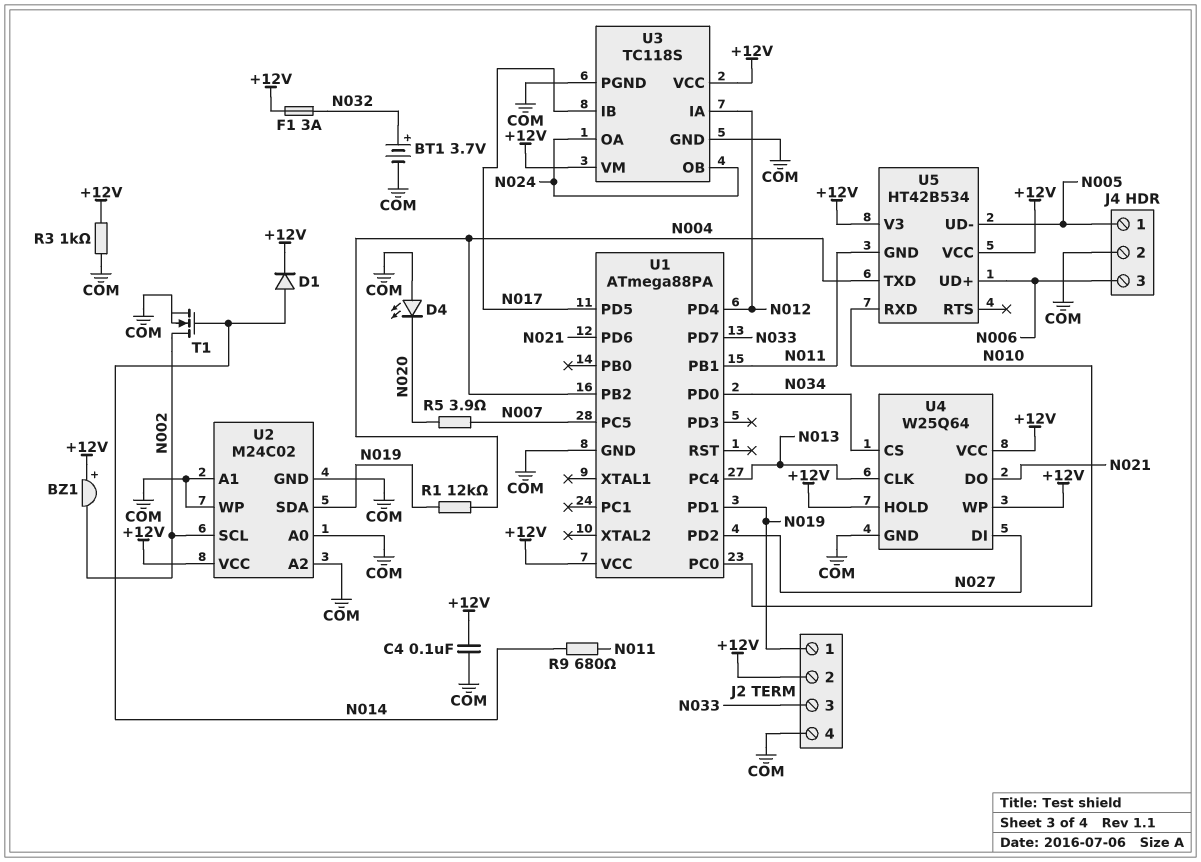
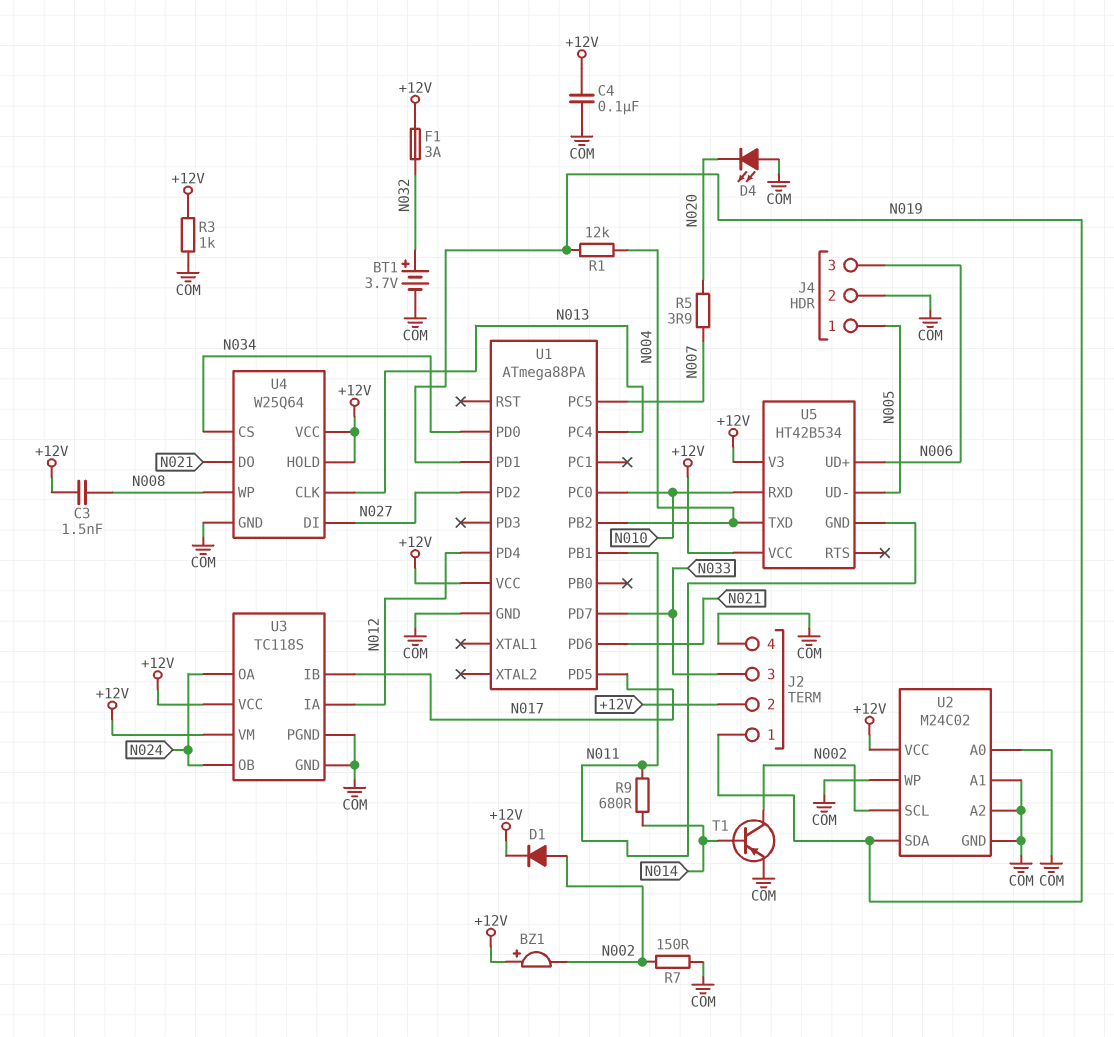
C3: none -> 1.5nF (+12V, N008)
D1: diode (A N014, K +12V) -> diode (A N002, K +12V)
R7: none -> 150 (COM, N002)
T1: NMOS (G N014, D N002, S COM) -> PNP (B N014, C N002, E COM)
U4 pin WP: +12V -> N008

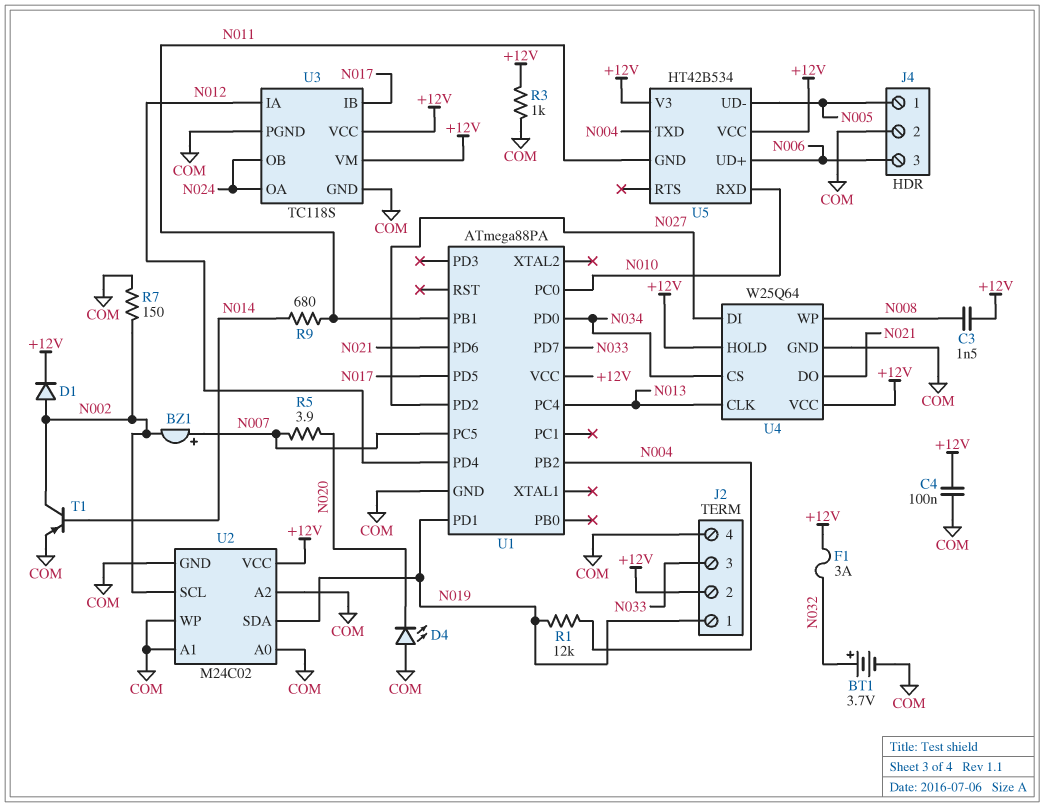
BZ1: buzzer (plus +12V, minus N002) -> buzzer (plus N007, minus N002)

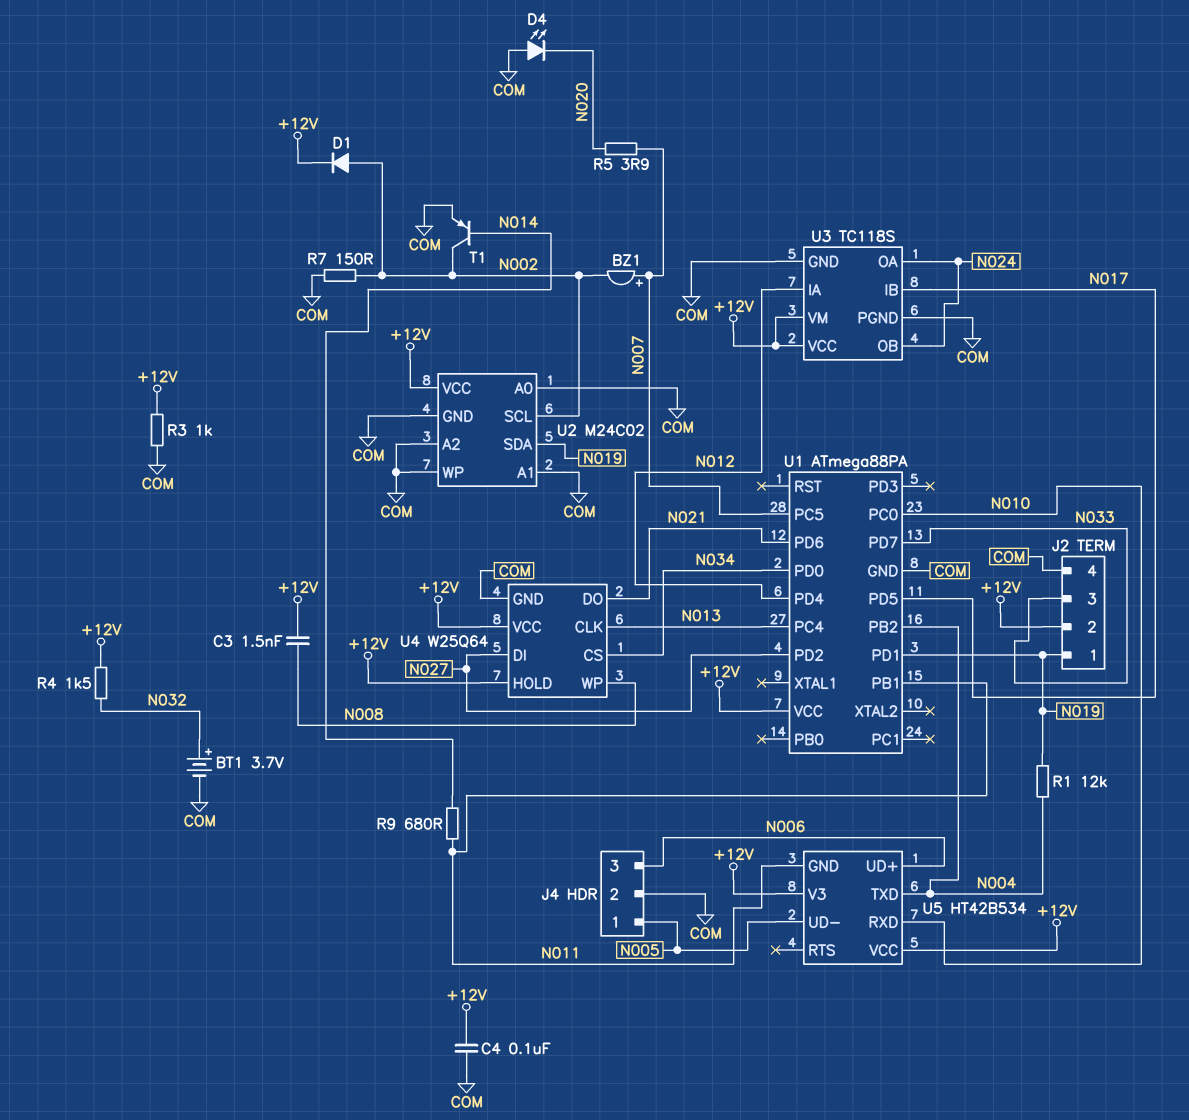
F1: 3A (+12V, N032) -> none
R4: none -> 1.5k (+12V, N032)

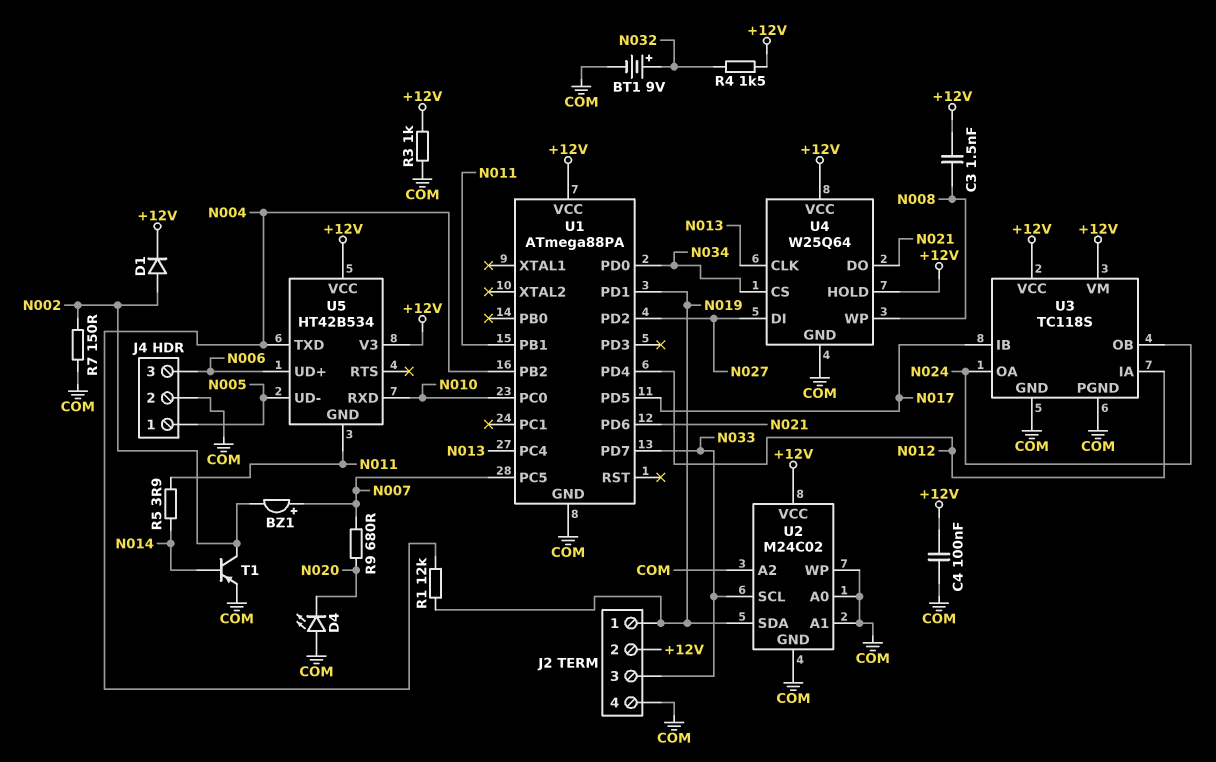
BT1: 3.7V (plus N032, minus COM) -> 9V (plus N032, minus COM)
R5: 3.9 (N007, N020) -> 3.9 (N011, N014)
R9: 680 (N011, N014) -> 680 (N007, N020)
U2 pin SCL: N002 -> N033

